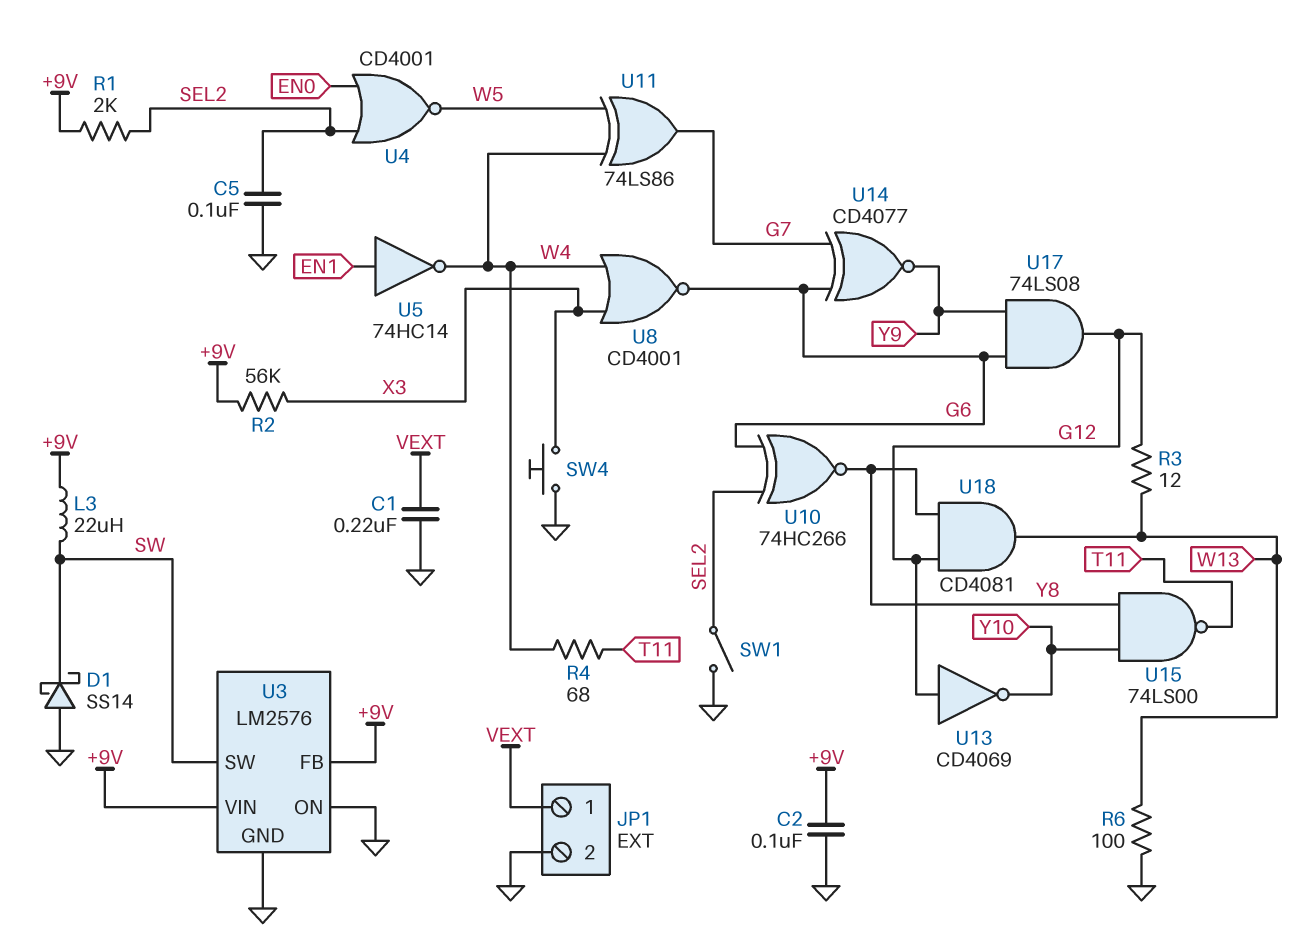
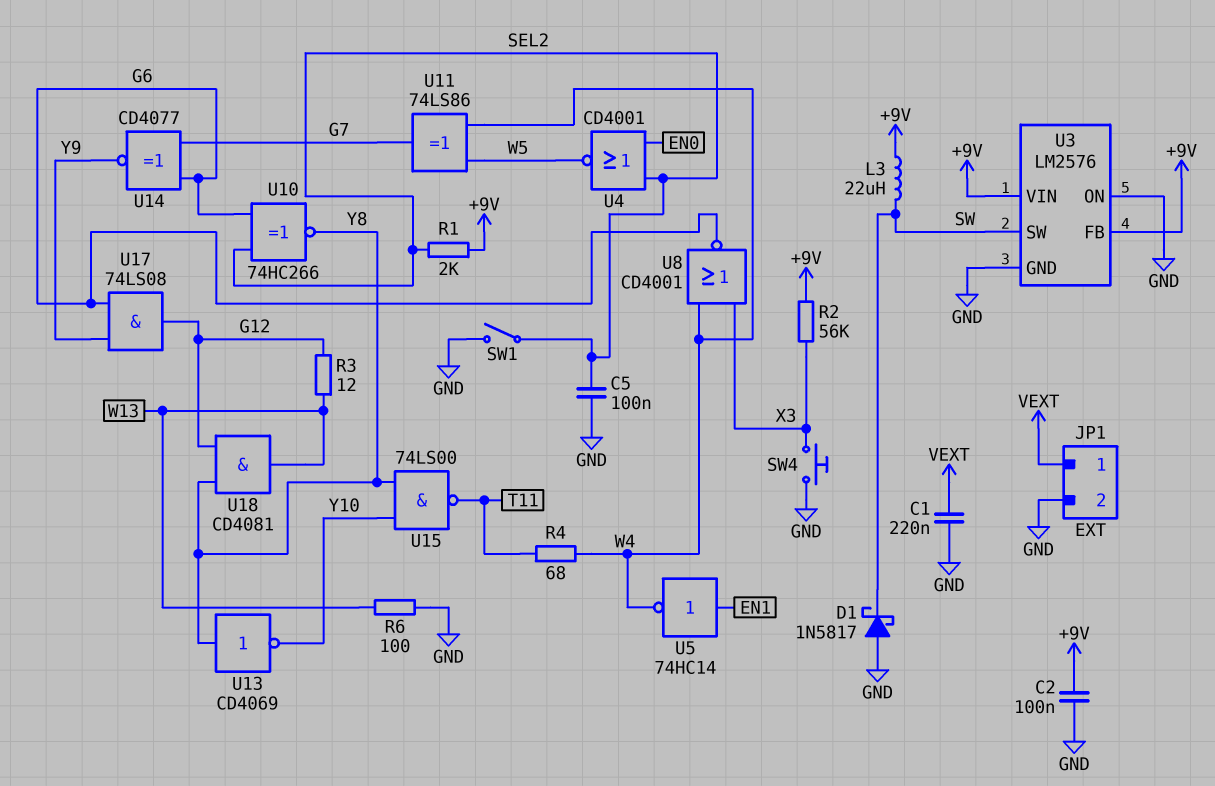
D1: schottky SS14 (A GND, K SW) -> schottky 1N5817 (A GND, K SW)
U13: NOT CD4069 (in G12, out Y10) -> NOT CD4069 (in Y8, out Y10)

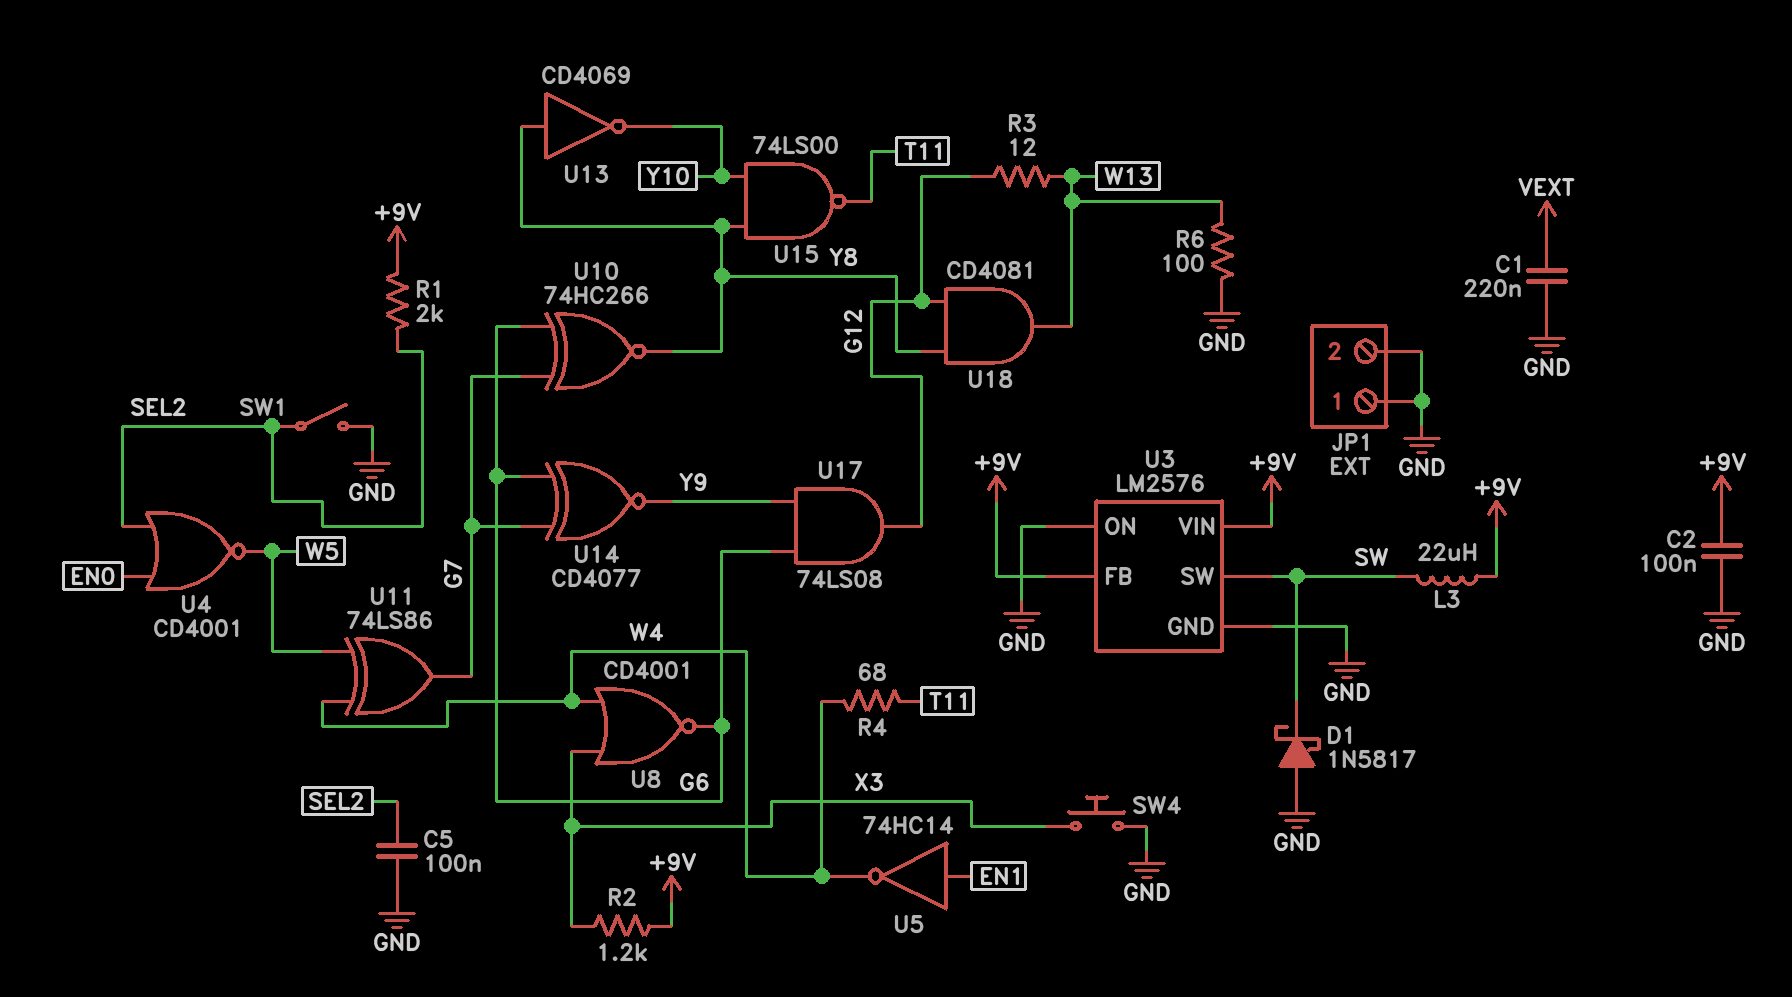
JP1 pin 1: VEXT -> GND
R2: 56k (+9V, X3) -> 1.2k (+9V, X3)
U10: XNOR 74HC266 (in G6, in SEL2, out Y8) -> XNOR 74HC266 (in G6, in G7, out Y8)

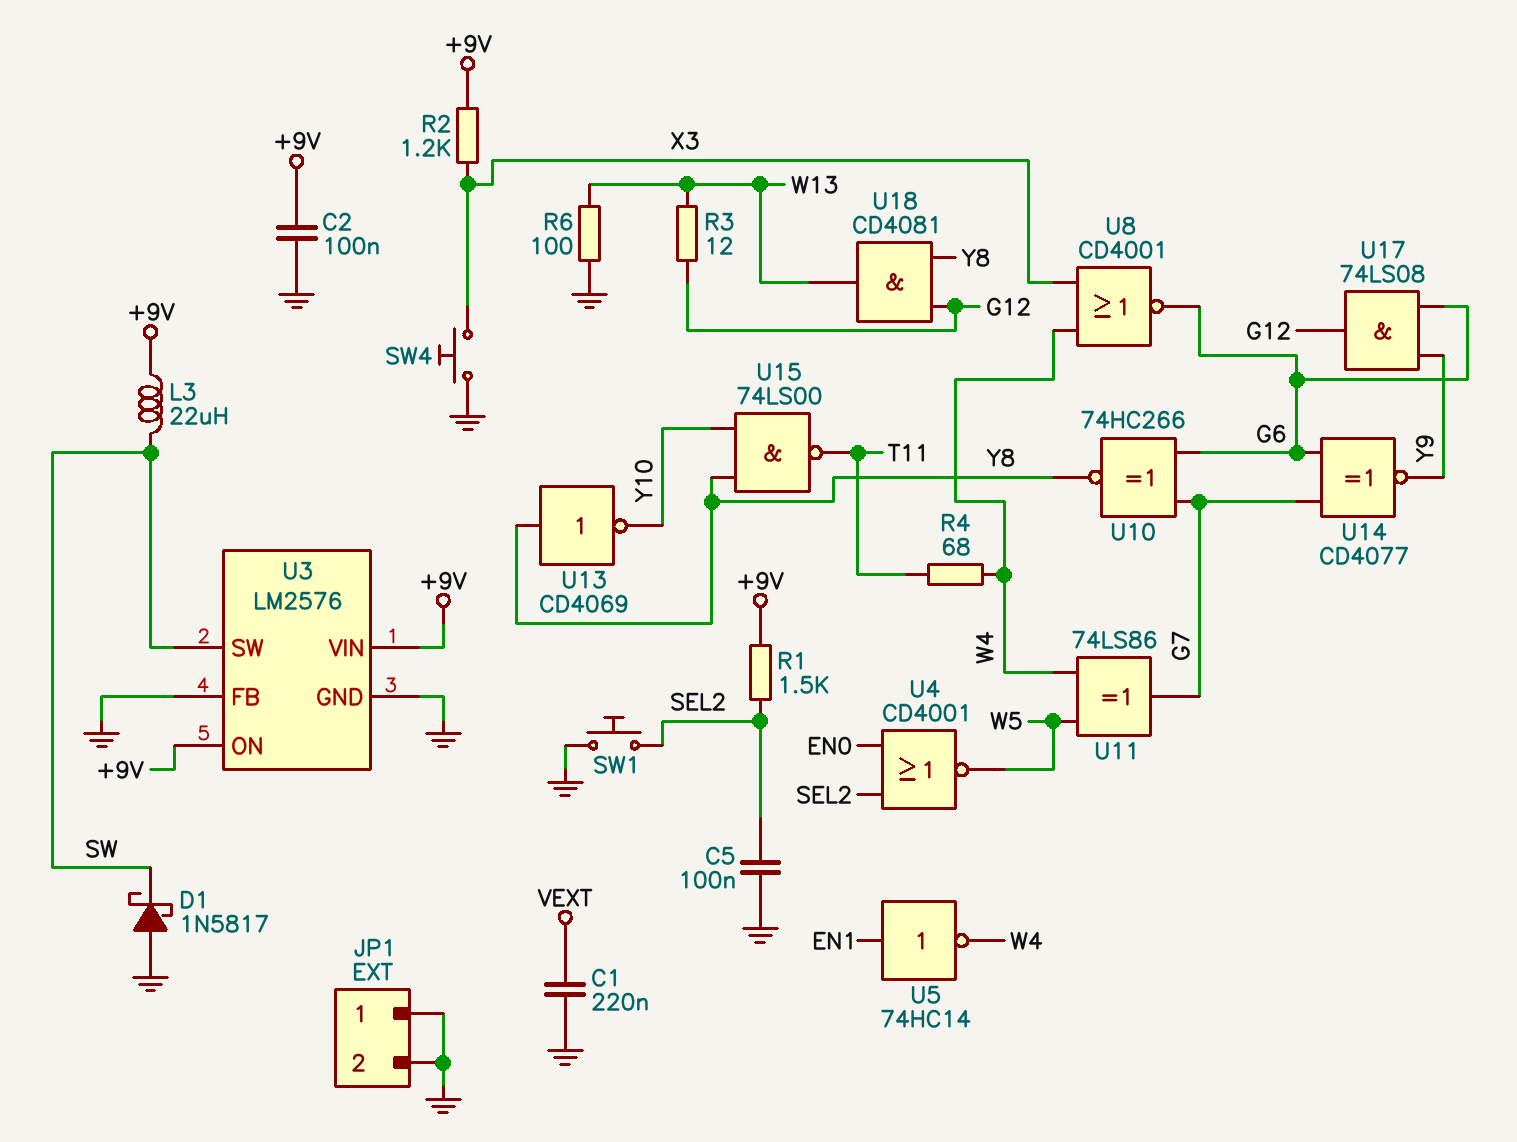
R1: 2k (+9V, SEL2) -> 1.5k (+9V, SEL2)
SW1: switch (GND, SEL2) -> button (GND, SEL2)
U3 pin FB: +9V -> GND
U3 pin ON: GND -> +9V

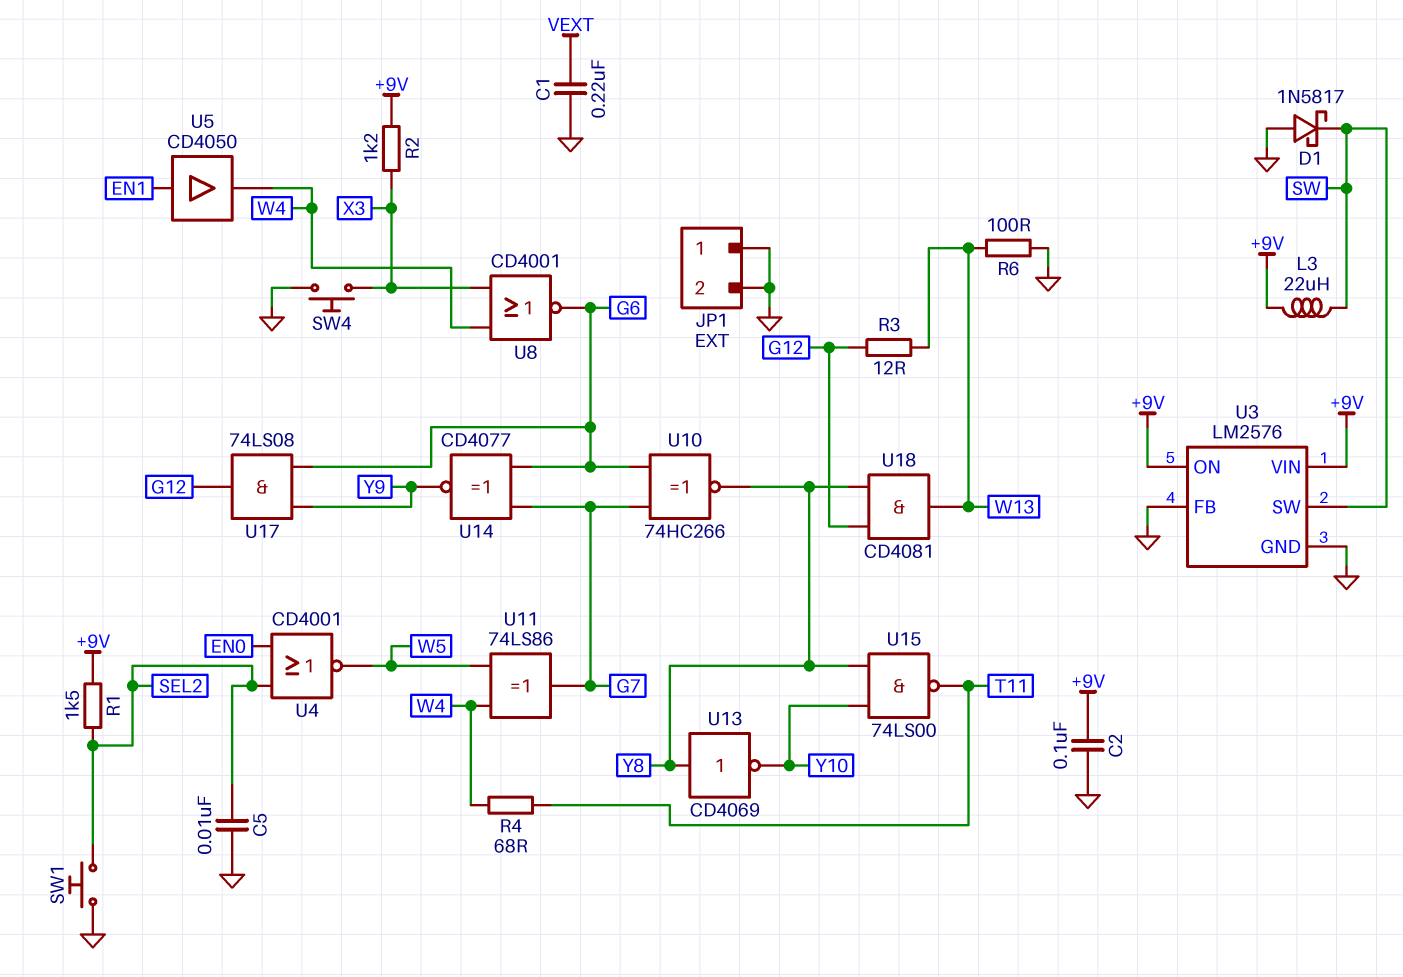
C5: 100nF (GND, SEL2) -> 10nF (GND, SEL2)
U5: NOT 74HC14 (in EN1, out W4) -> buffer CD4050 (in EN1, out W4)

